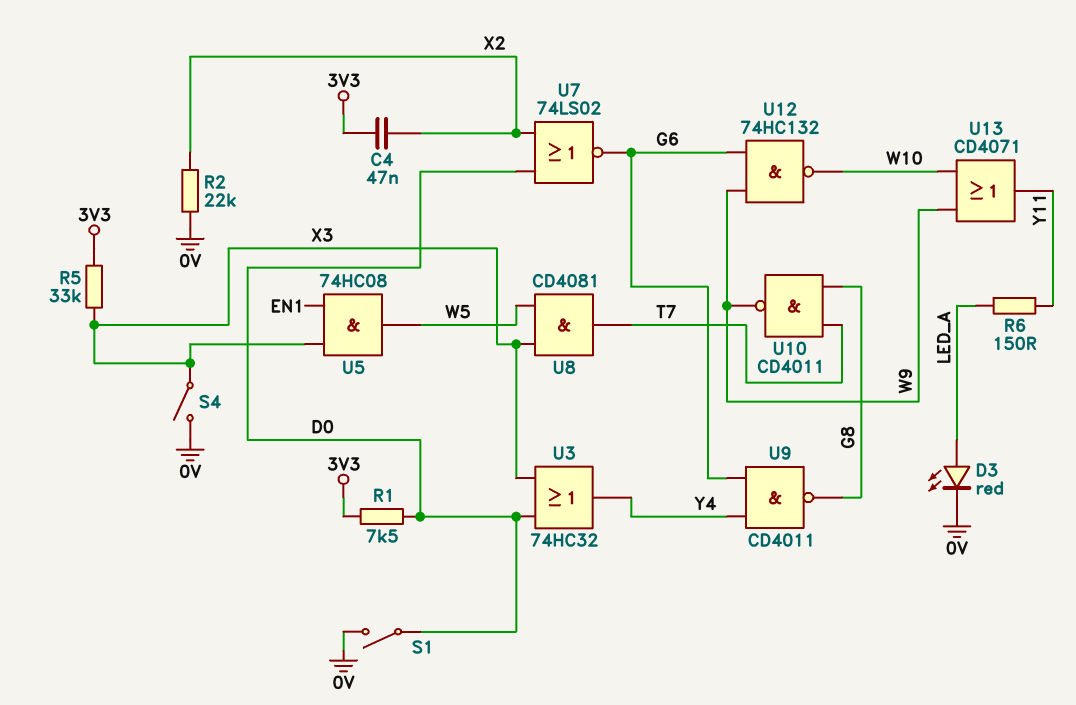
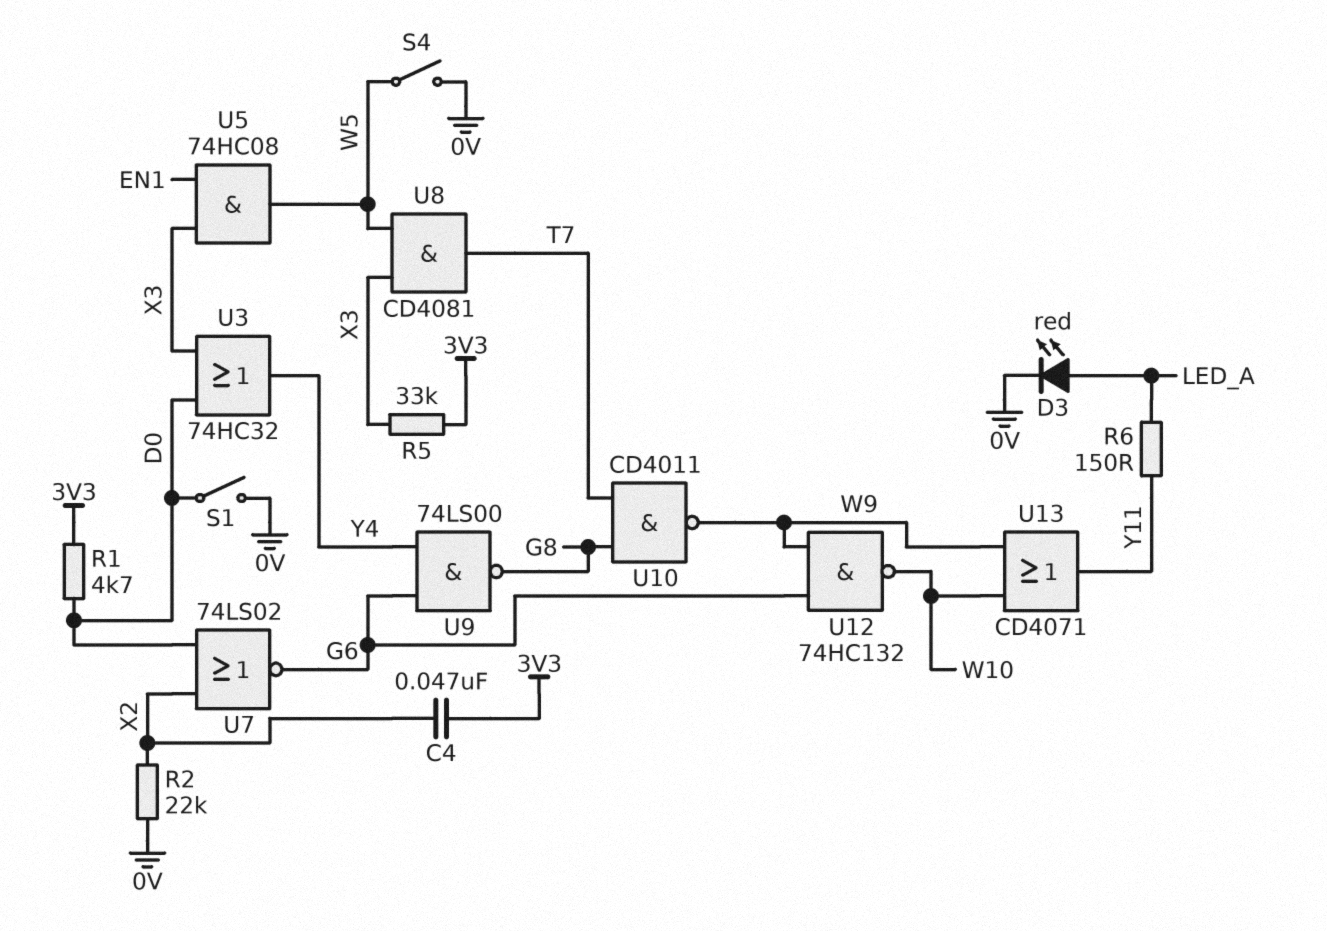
R1: 7.5k (3V3, D0) -> 4.7k (3V3, D0)
S4: switch (0V, X3) -> switch (0V, W5)
U9: NAND CD4011 (in G6, in Y4, out G8) -> NAND 74LS00 (in G6, in Y4, out G8)

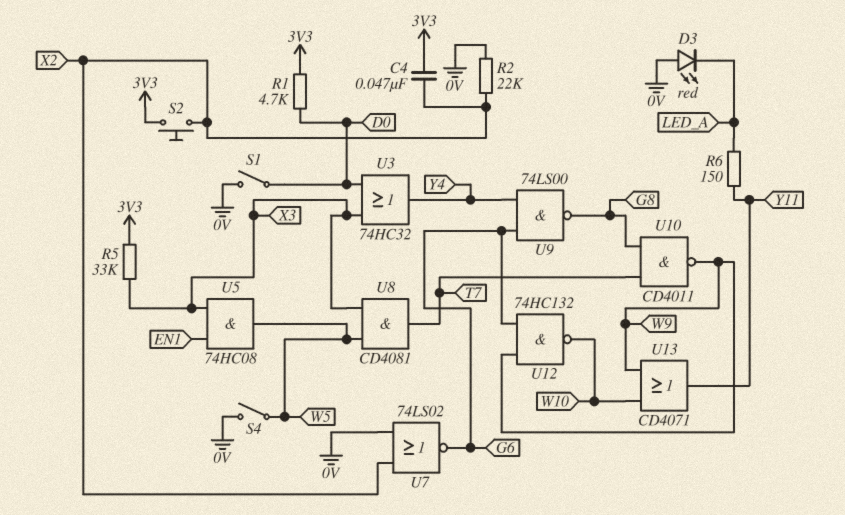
D3: LED red (A LED_A, K 0V) -> LED red (A 0V, K LED_A)
S2: none -> button (3V3, X2)
U7: NOR 74LS02 (in D0, in X2, out G6) -> NOR 74LS02 (in 0V, in X2, out G6)

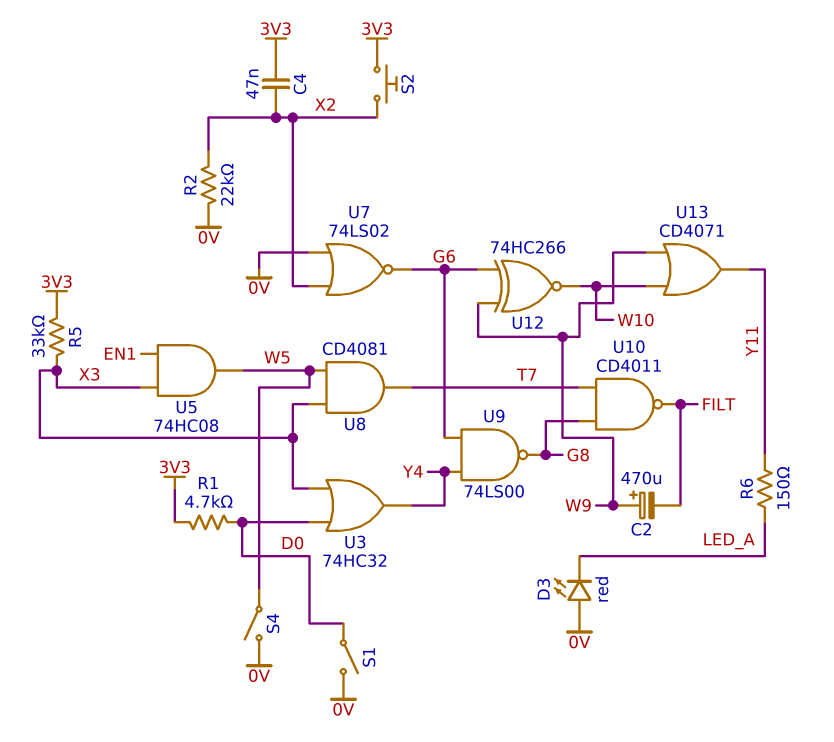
C2: none -> 470uF (plus W9, minus FILT)
U10: NAND CD4011 (in G8, in T7, out W9) -> NAND CD4011 (in G8, in T7, out FILT)
U12: NAND 74HC132 (in G6, in W9, out W10) -> XNOR 74HC266 (in G6, in W9, out W10)

